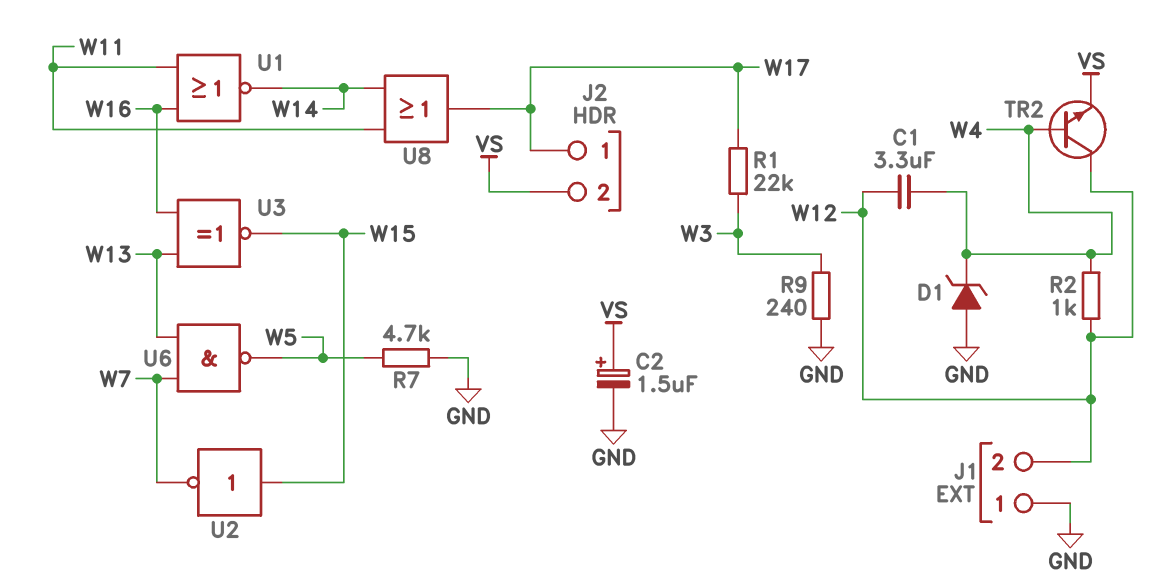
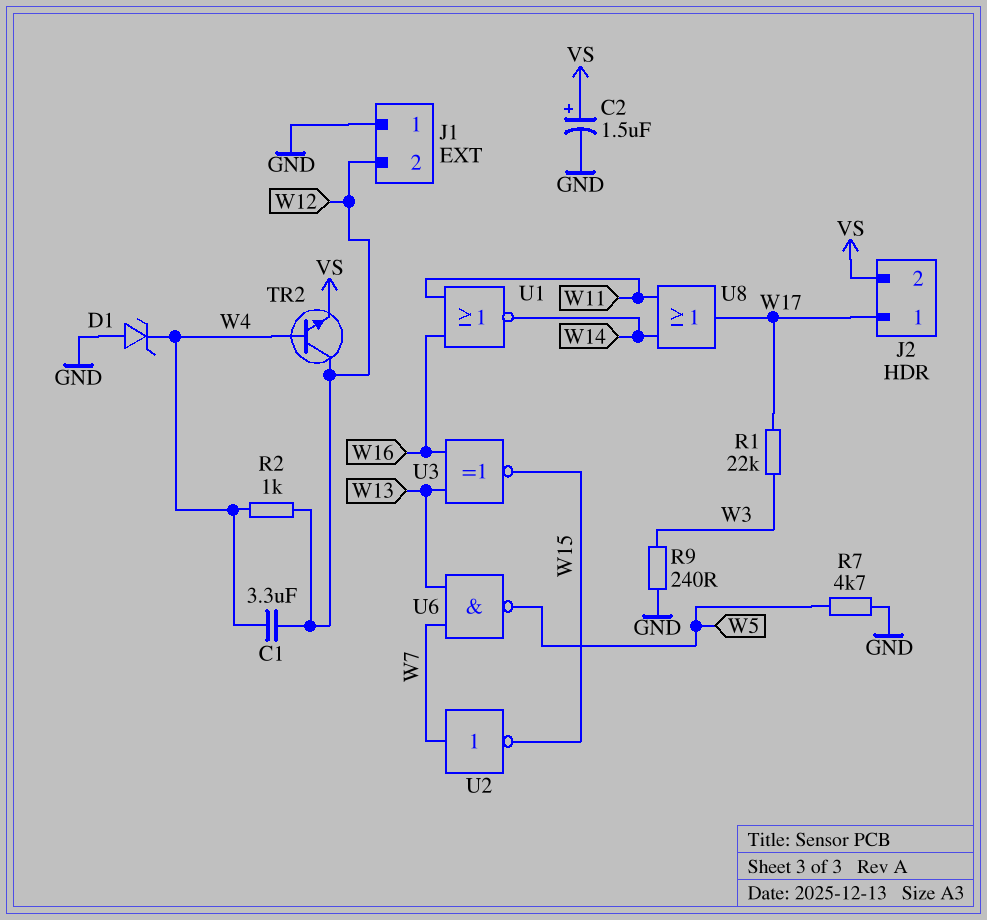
U2: NOT (in W15, out W7) -> NOT (in W7, out W15)

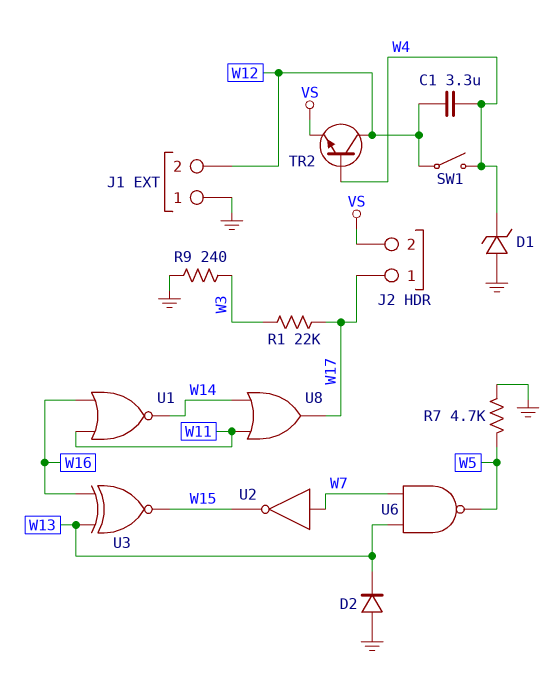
C2: 1.5uF (plus VS, minus GND) -> none
D2: none -> diode (A GND, K W13)
R2: 1k (W4, W12) -> none
SW1: none -> switch (W4, W12)

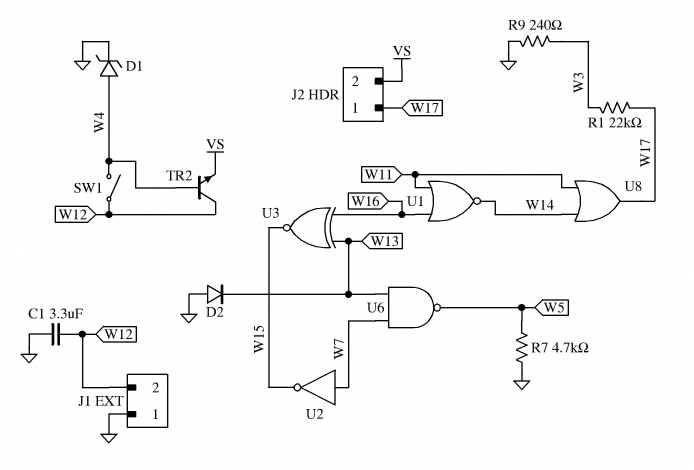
C1: 3.3uF (W4, W12) -> 3.3uF (GND, W12)
D1: zener (A GND, K W4) -> zener (A W4, K GND)

